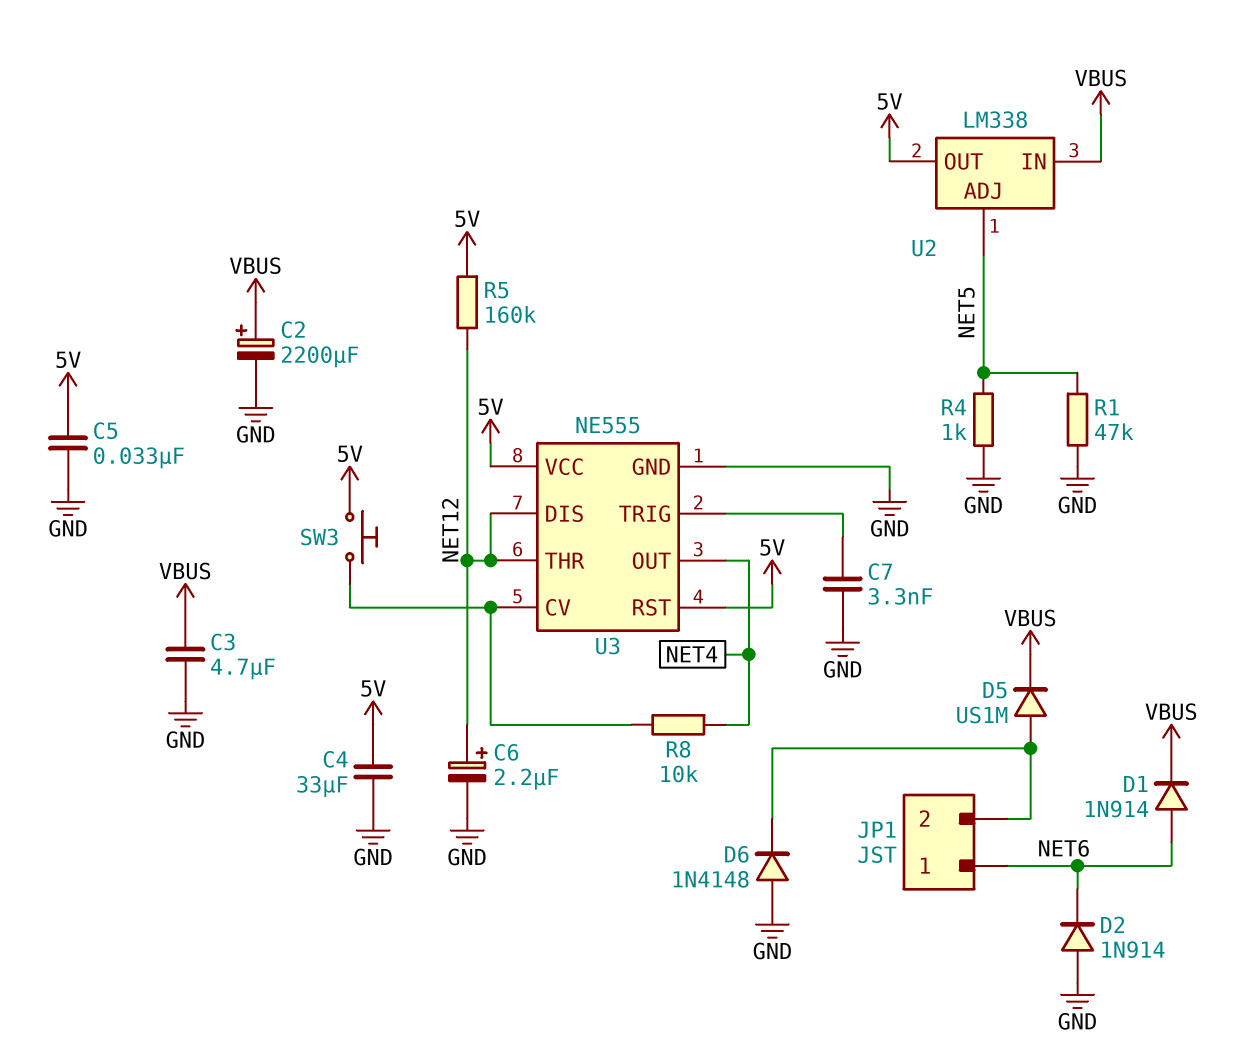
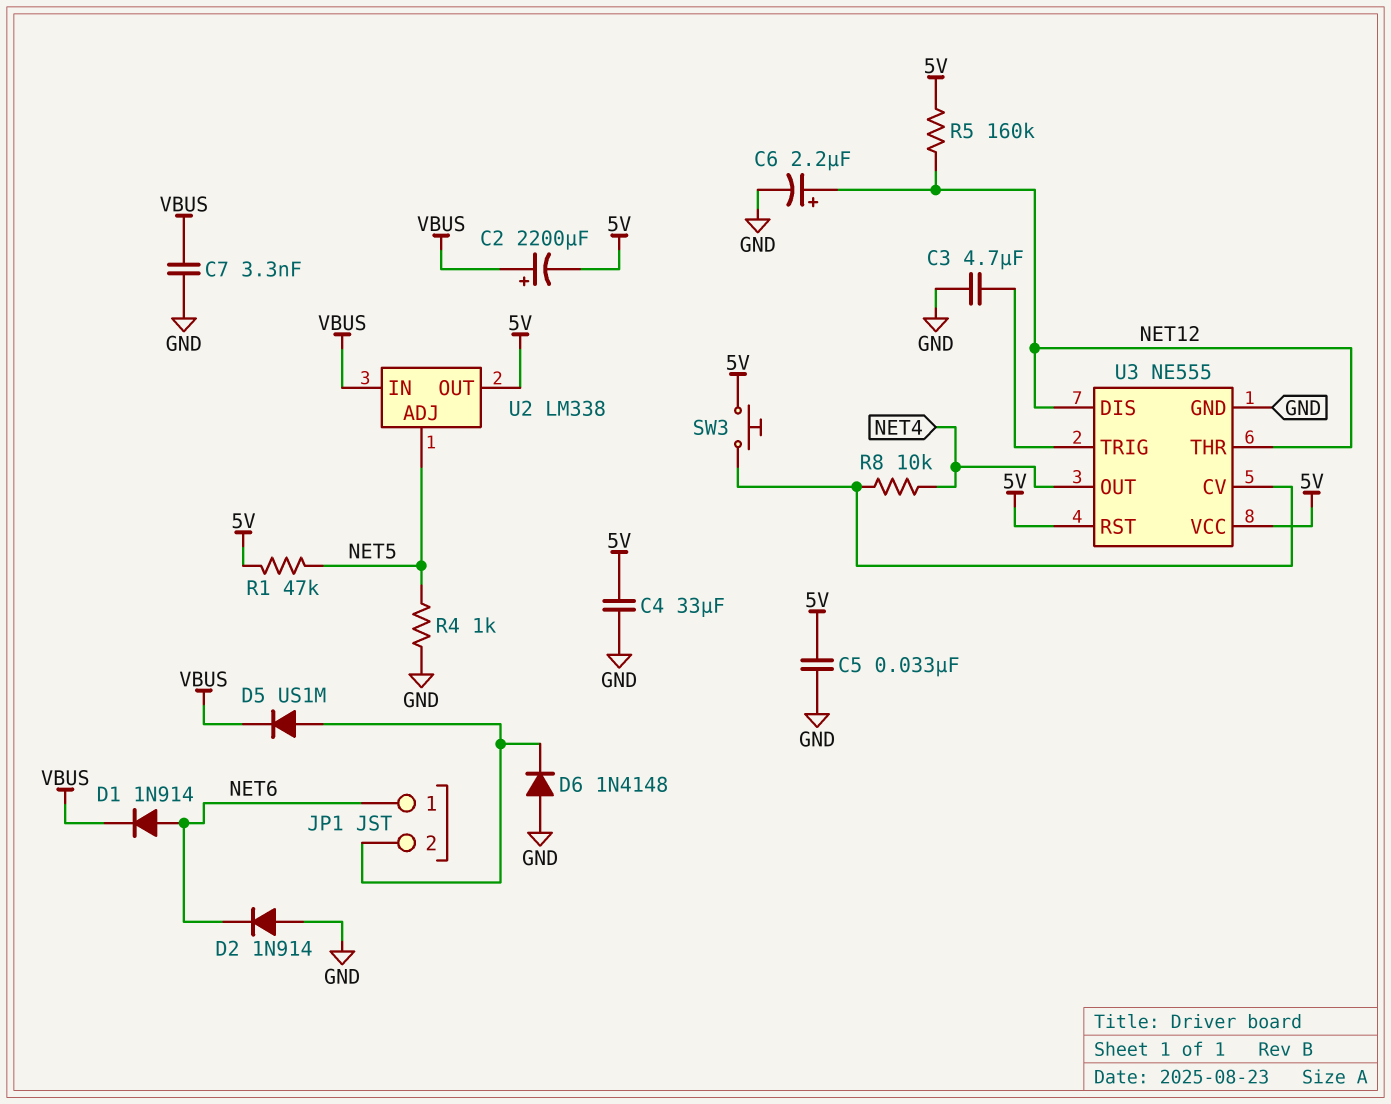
C2: 2200uF (plus VBUS, minus GND) -> 2200uF (plus VBUS, minus 5V)
C3: 4.7uF (GND, VBUS) -> 4.7uF (GND, U3/TRIG)
C7: 3.3nF (GND, U3/TRIG) -> 3.3nF (GND, VBUS)
R1: 47k (GND, NET5) -> 47k (5V, NET5)

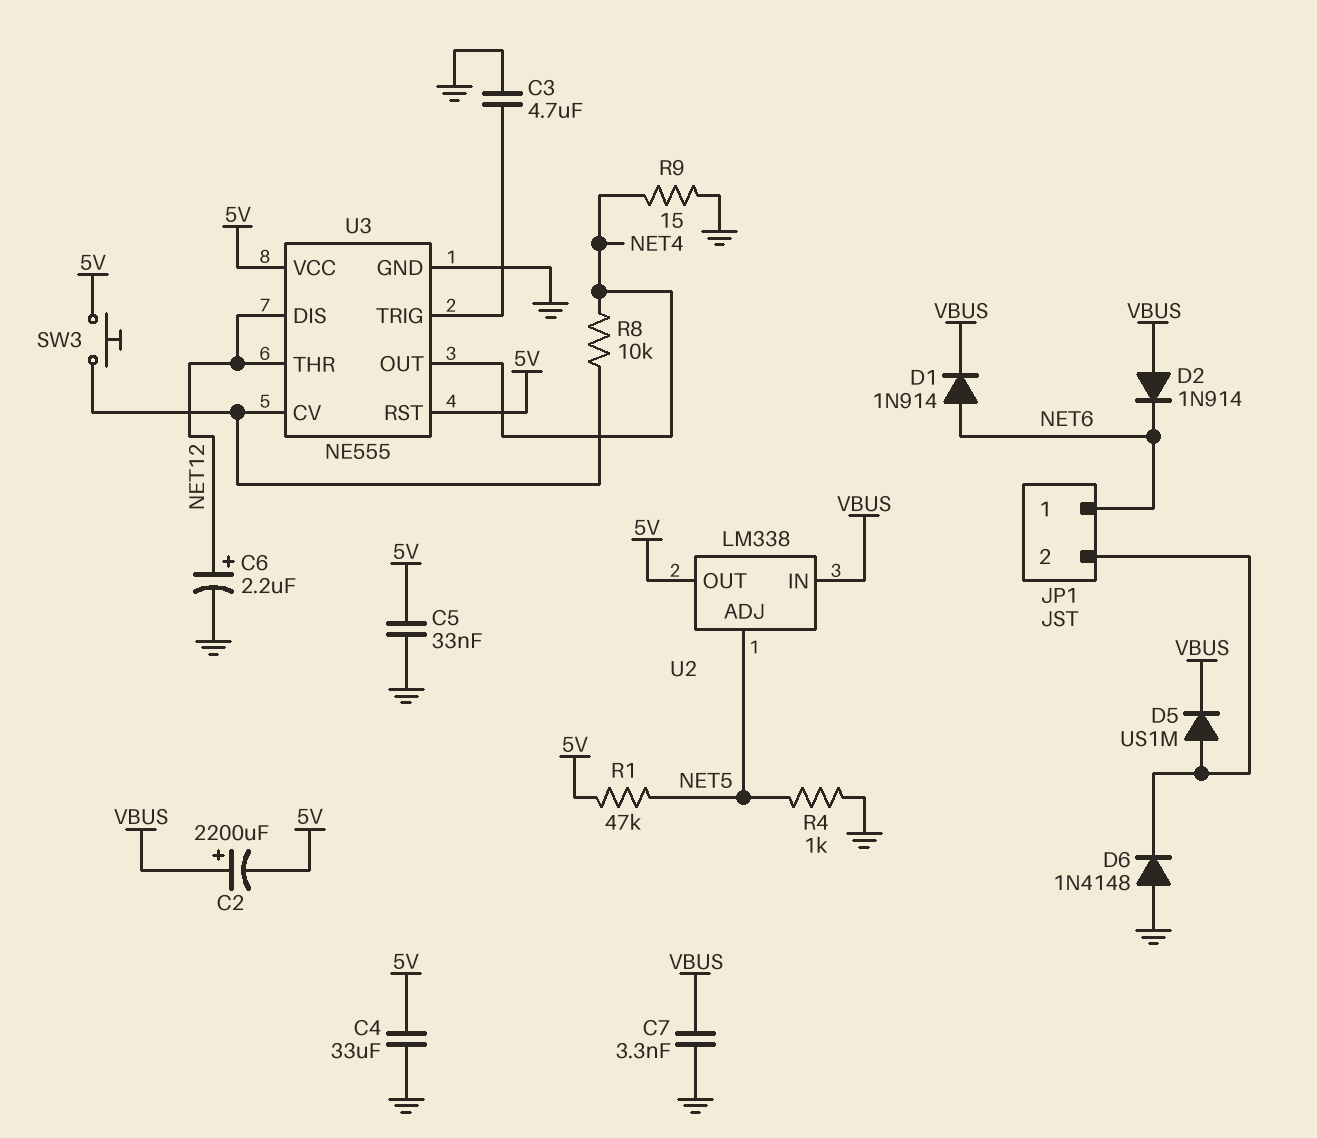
D2: diode 1N914 (A GND, K NET6) -> diode 1N914 (A VBUS, K NET6)
R5: 160k (5V, NET12) -> none
R9: none -> 15 (GND, NET4)

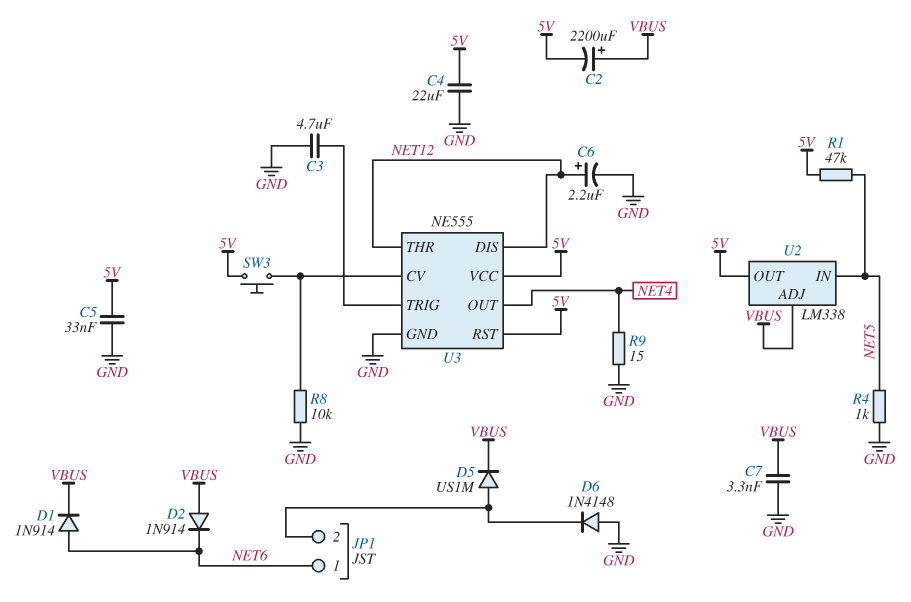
C4: 33uF (5V, GND) -> 22uF (5V, GND)
R8: 10k (NET4, U3/CV) -> 10k (GND, U3/CV)
U2 pin ADJ: NET5 -> VBUS
U2 pin IN: VBUS -> NET5

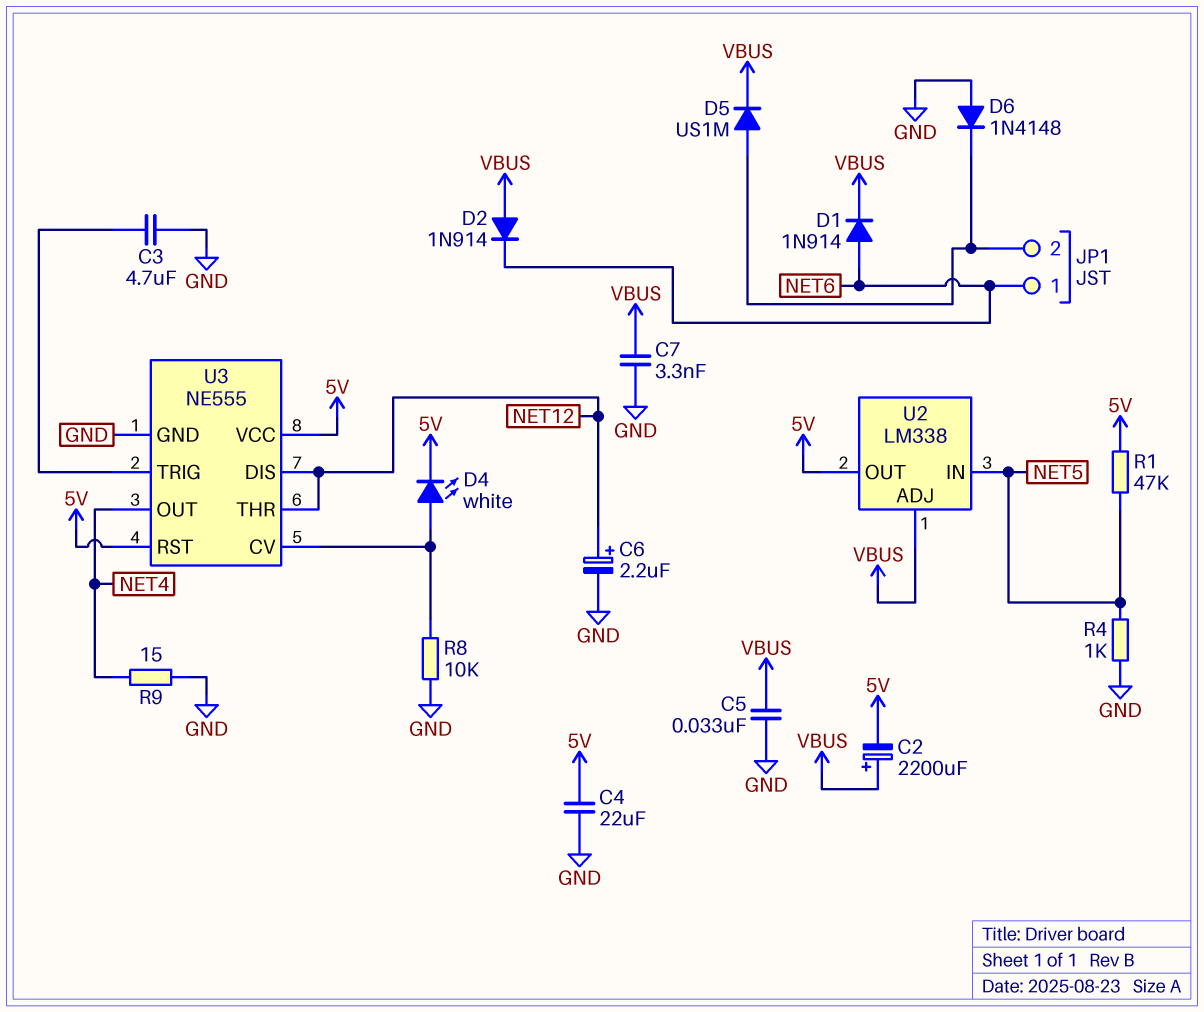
C5: 33nF (5V, GND) -> 33nF (GND, VBUS)
D4: none -> LED white (A U3/CV, K 5V)
SW3: button (5V, U3/CV) -> none

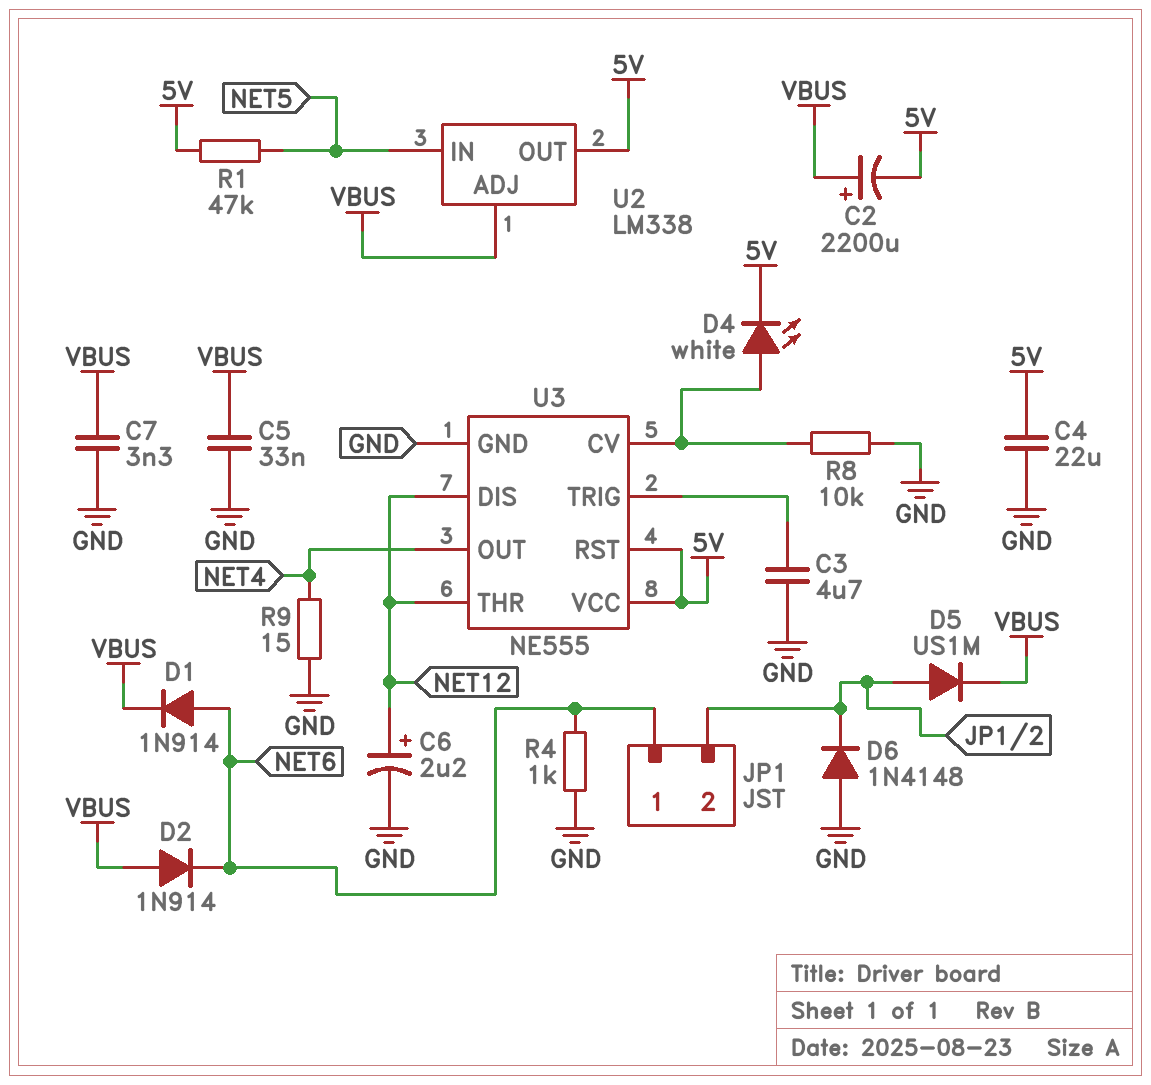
R4: 1k (GND, NET5) -> 1k (GND, NET6)

